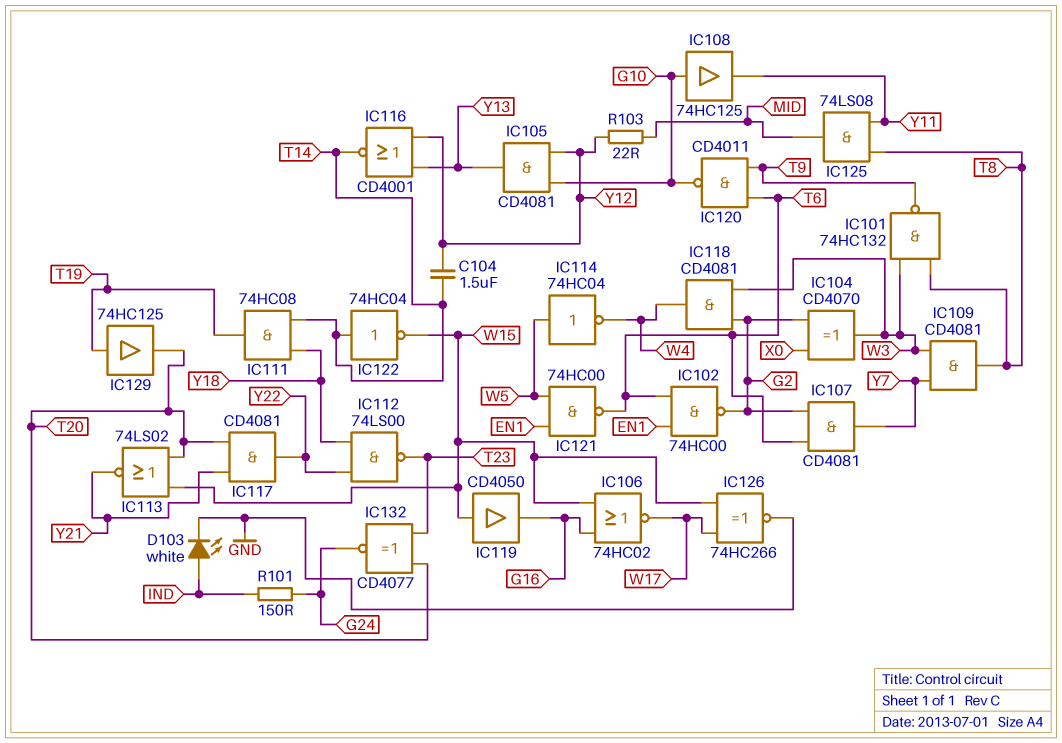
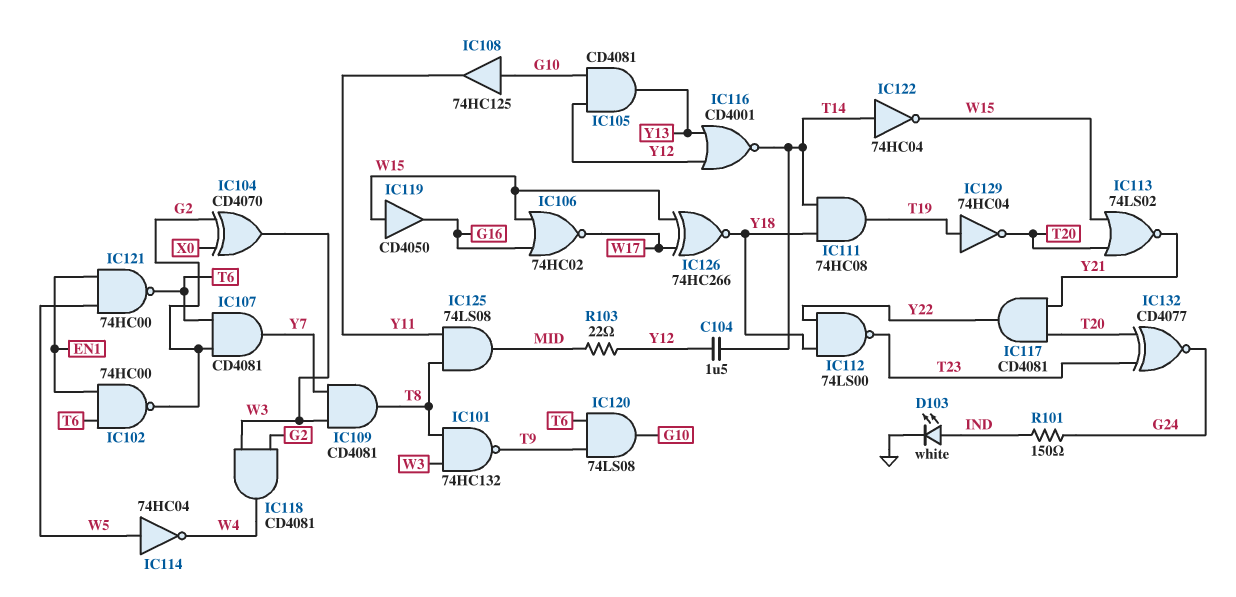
IC120: NAND CD4011 (in T6, in T9, out G10) -> AND 74LS08 (in T6, in T9, out G10)
IC126: XNOR 74HC266 (in W15, in W17, out GND) -> XNOR 74HC266 (in W15, in W17, out Y18)
IC129: buffer 74HC125 (in T19, out T20) -> NOT 74HC04 (in T19, out T20)

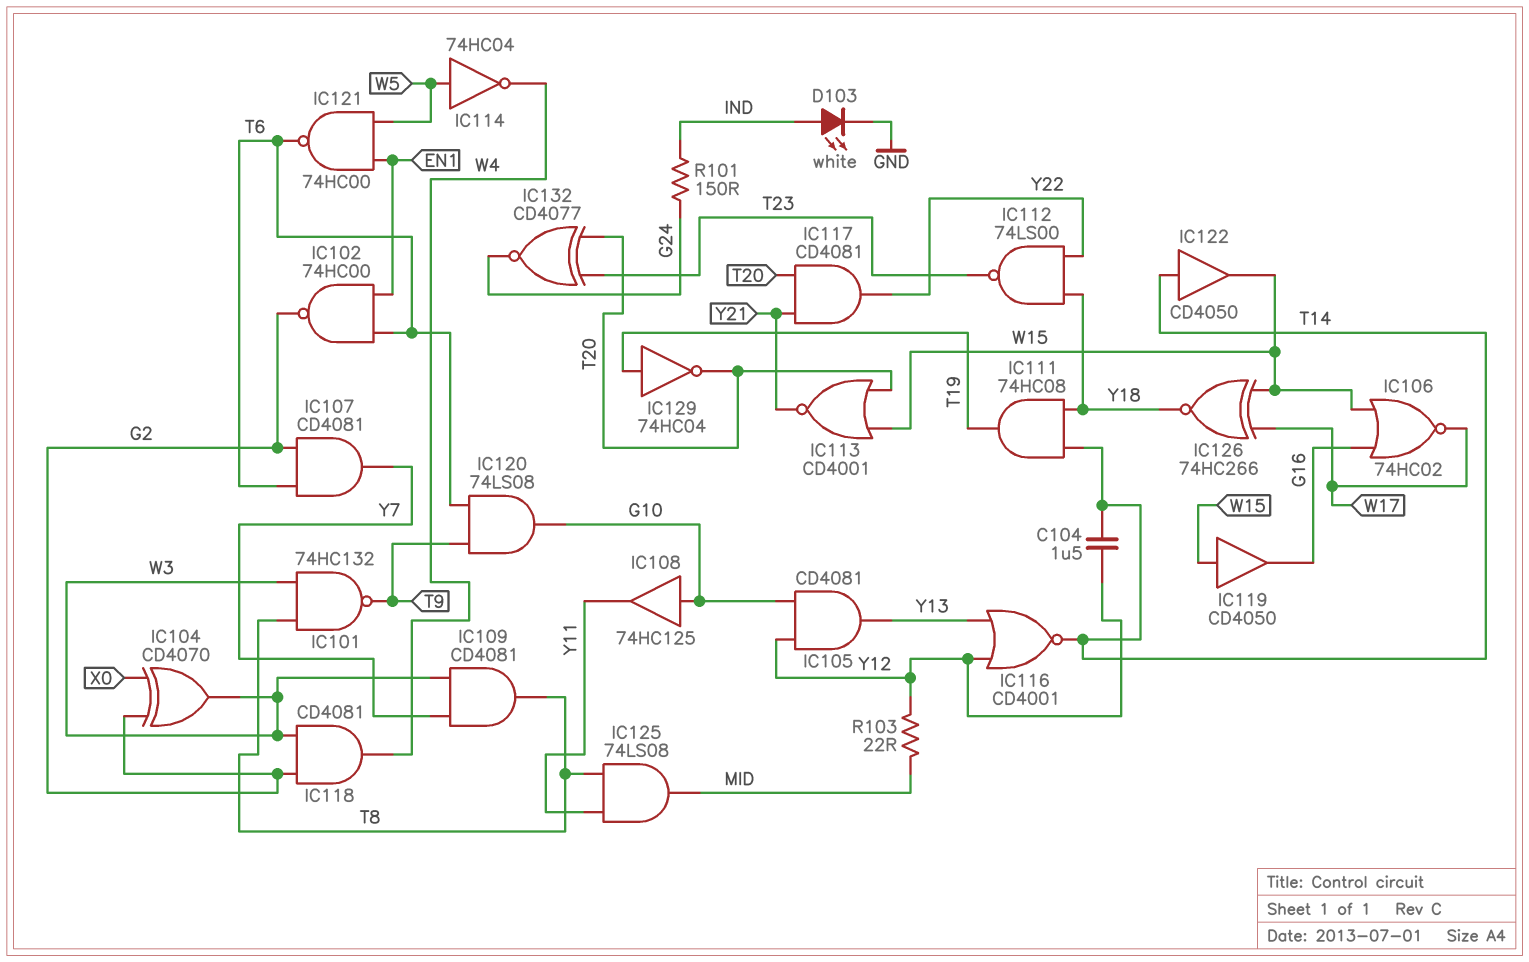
IC113: NOR 74LS02 (in T20, in W15, out Y21) -> NOR CD4001 (in T20, in W15, out Y21)
IC122: NOT 74HC04 (in T14, out W15) -> buffer CD4050 (in T14, out W15)

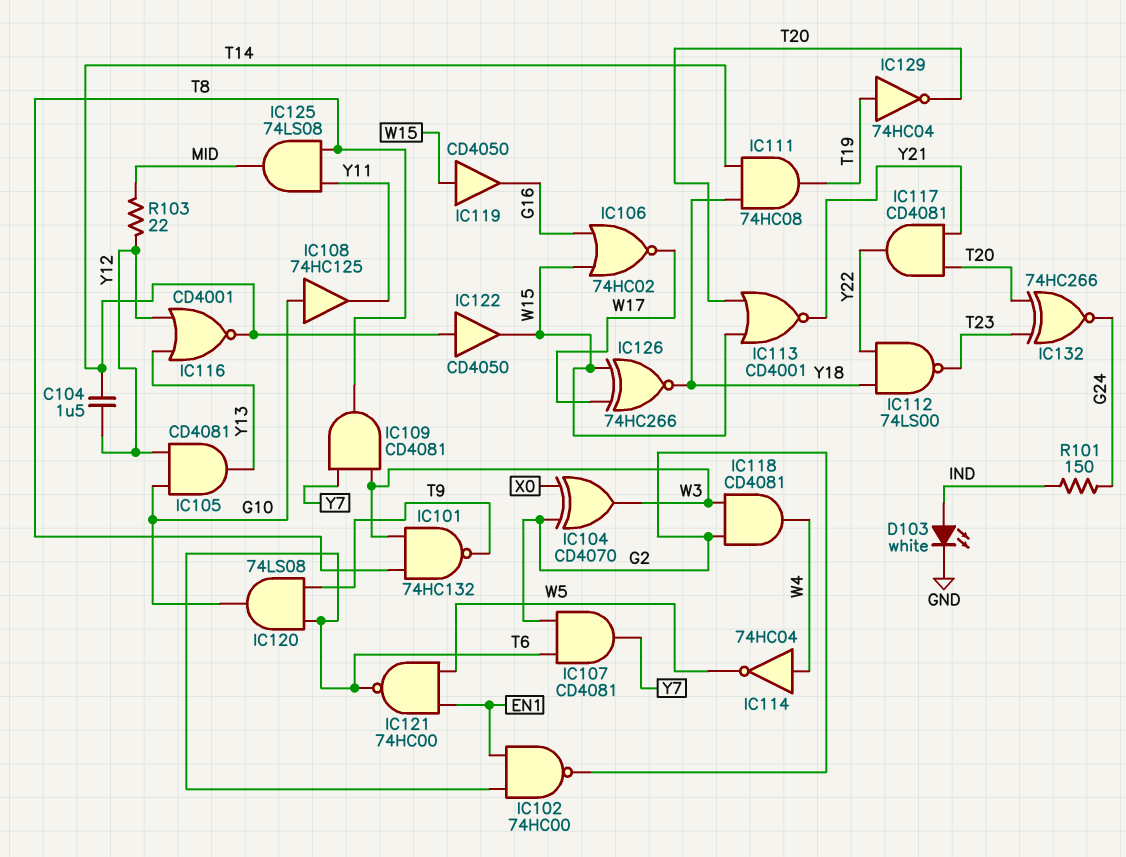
IC114: NOT 74HC04 (in W5, out W4) -> NOT 74HC04 (in W4, out W5)
IC132: XNOR CD4077 (in T20, in T23, out G24) -> XNOR 74HC266 (in T20, in T23, out G24)

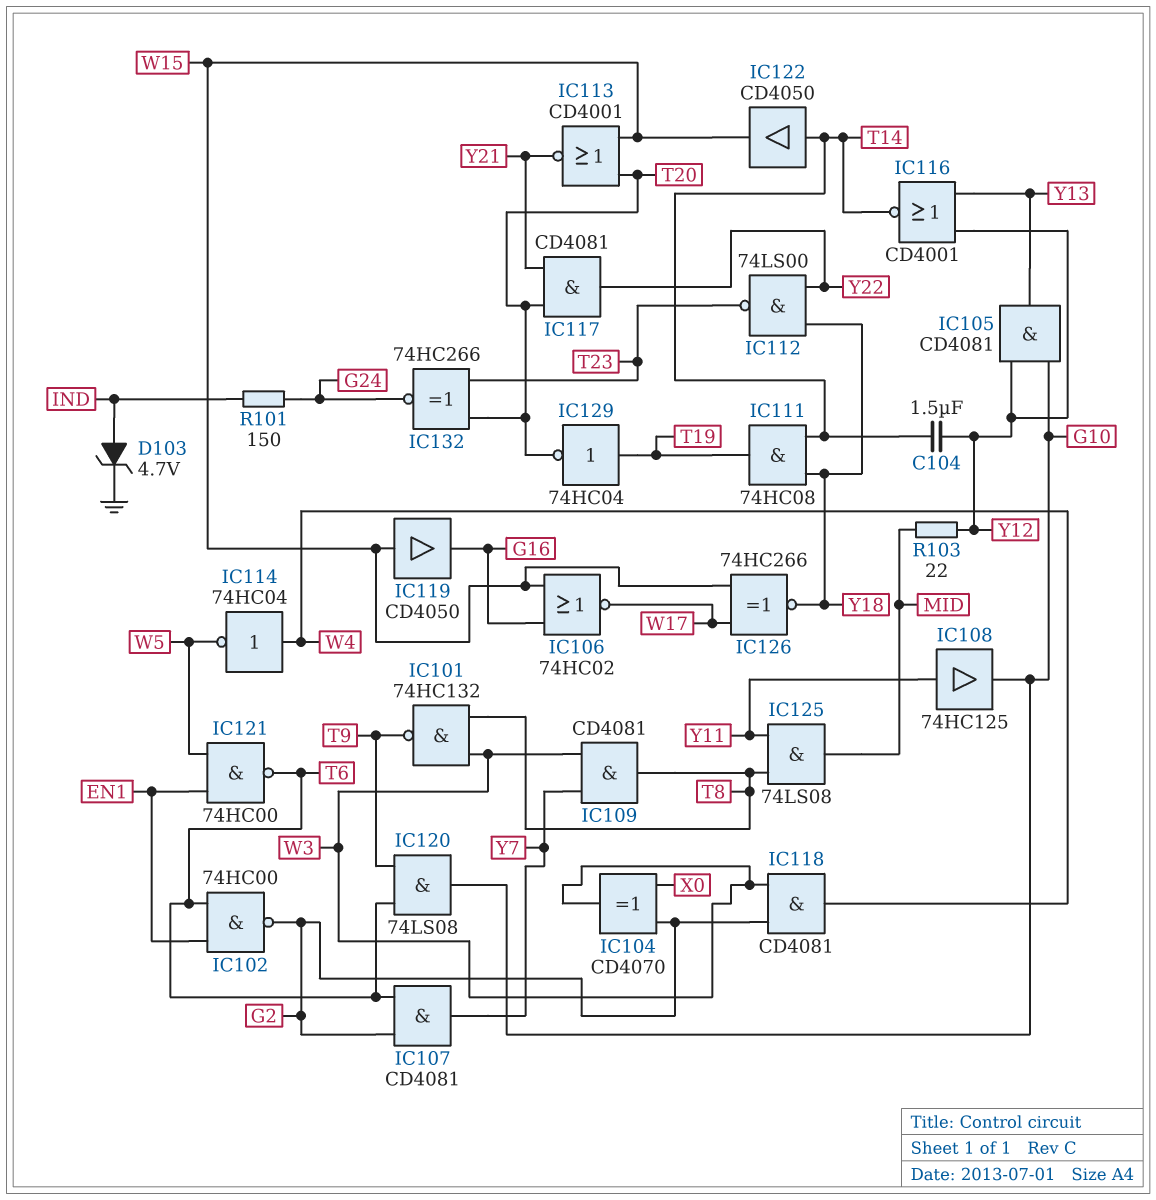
D103: LED white (A IND, K GND) -> zener 4.7V (A IND, K GND)
IC108: buffer 74HC125 (in G10, out Y11) -> buffer 74HC125 (in Y11, out G10)

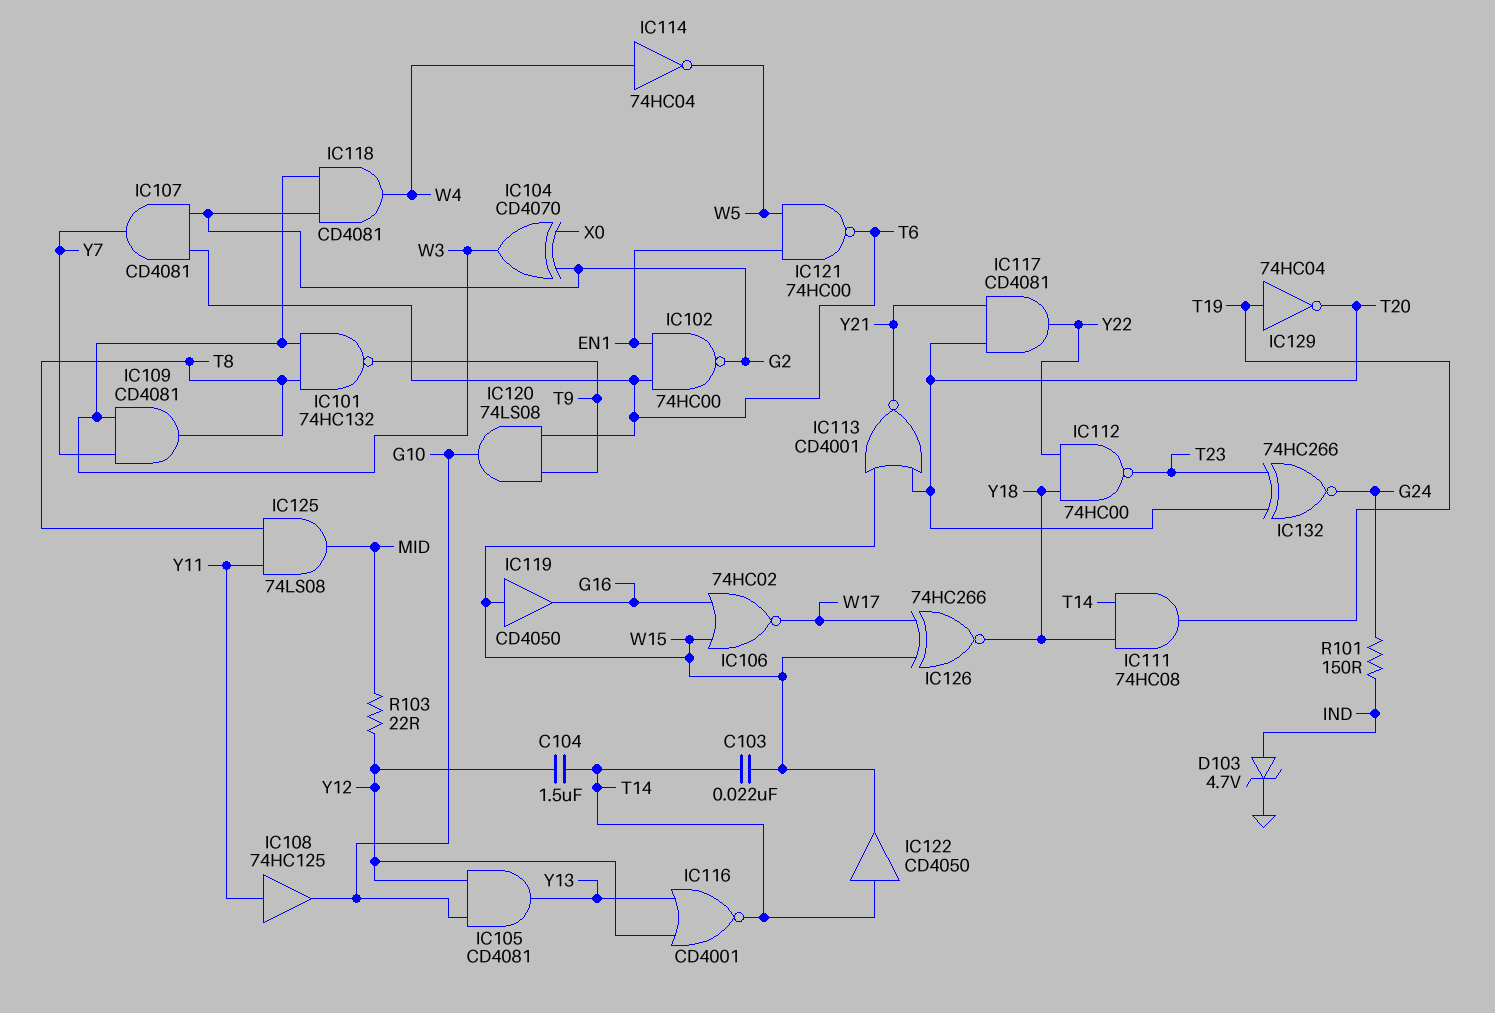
C103: none -> 22nF (T14, W15)
IC112: NAND 74LS00 (in Y18, in Y22, out T23) -> NAND 74HC00 (in Y18, in Y22, out T23)

